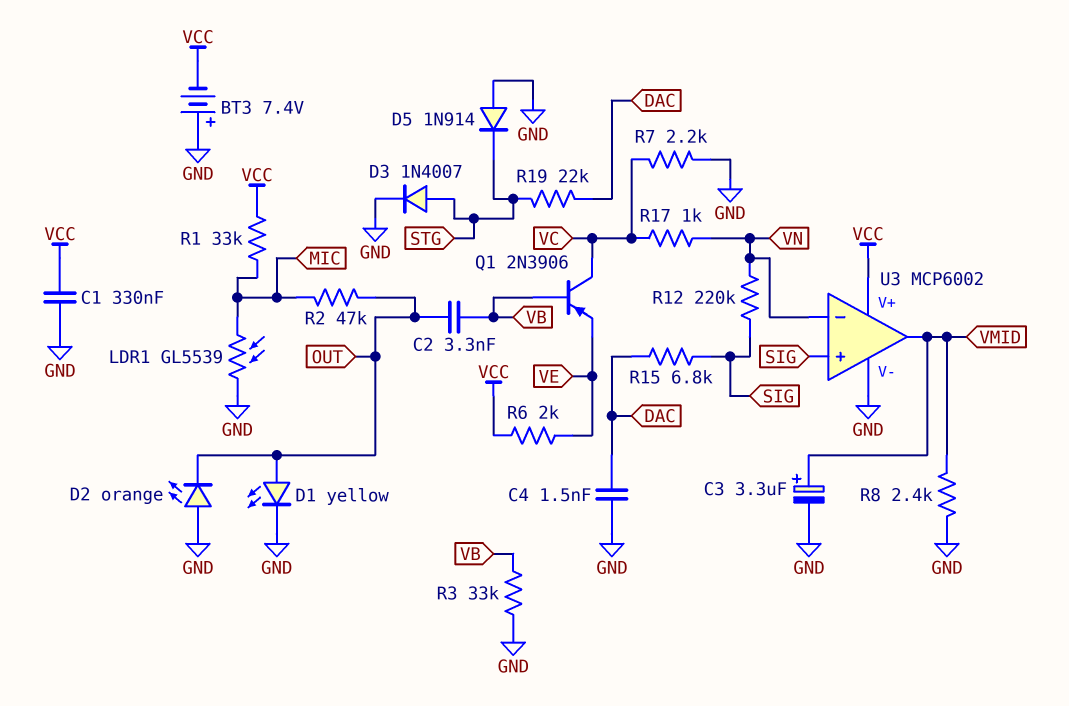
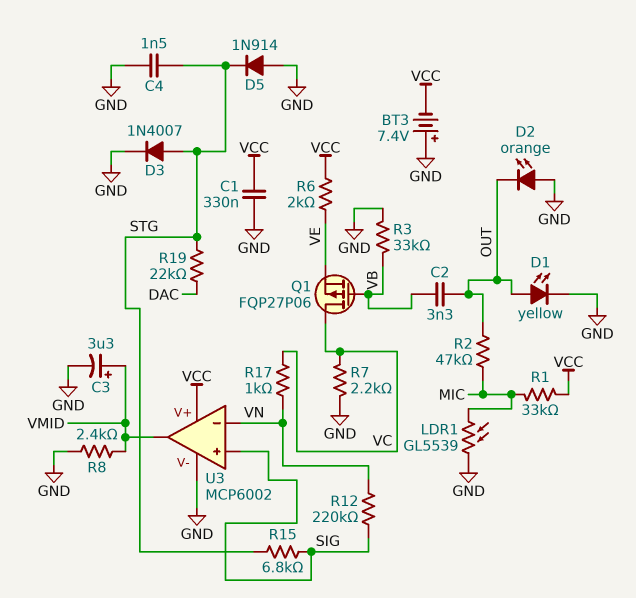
C4: 1.5nF (DAC, GND) -> 1.5nF (GND, STG)
Q1: PNP 2N3906 (B VB, C VC, E VE) -> PMOS FQP27P06 (G VB, D VC, S VE)
R15: 6.8k (DAC, SIG) -> 6.8k (SIG, STG)

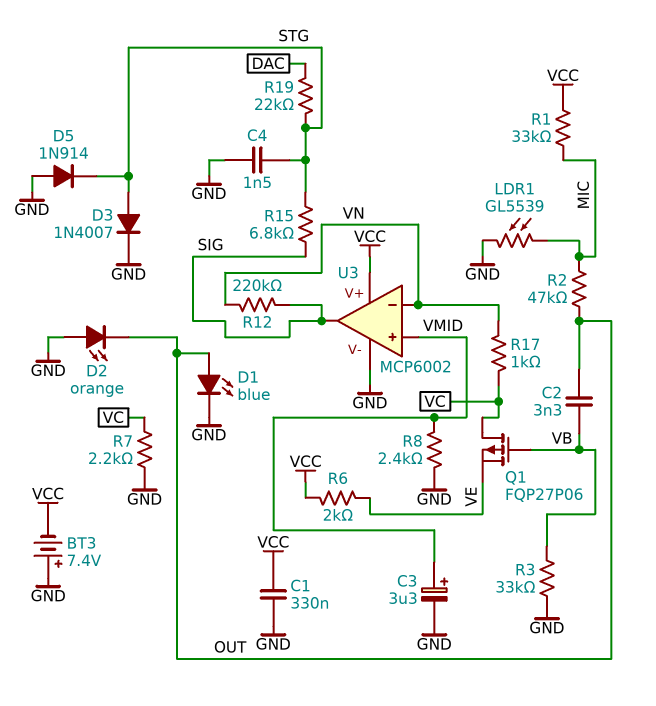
D1: LED yellow (A OUT, K GND) -> LED blue (A OUT, K GND)
U3 pin in+: SIG -> VMID
U3 pin out: VMID -> SIG

